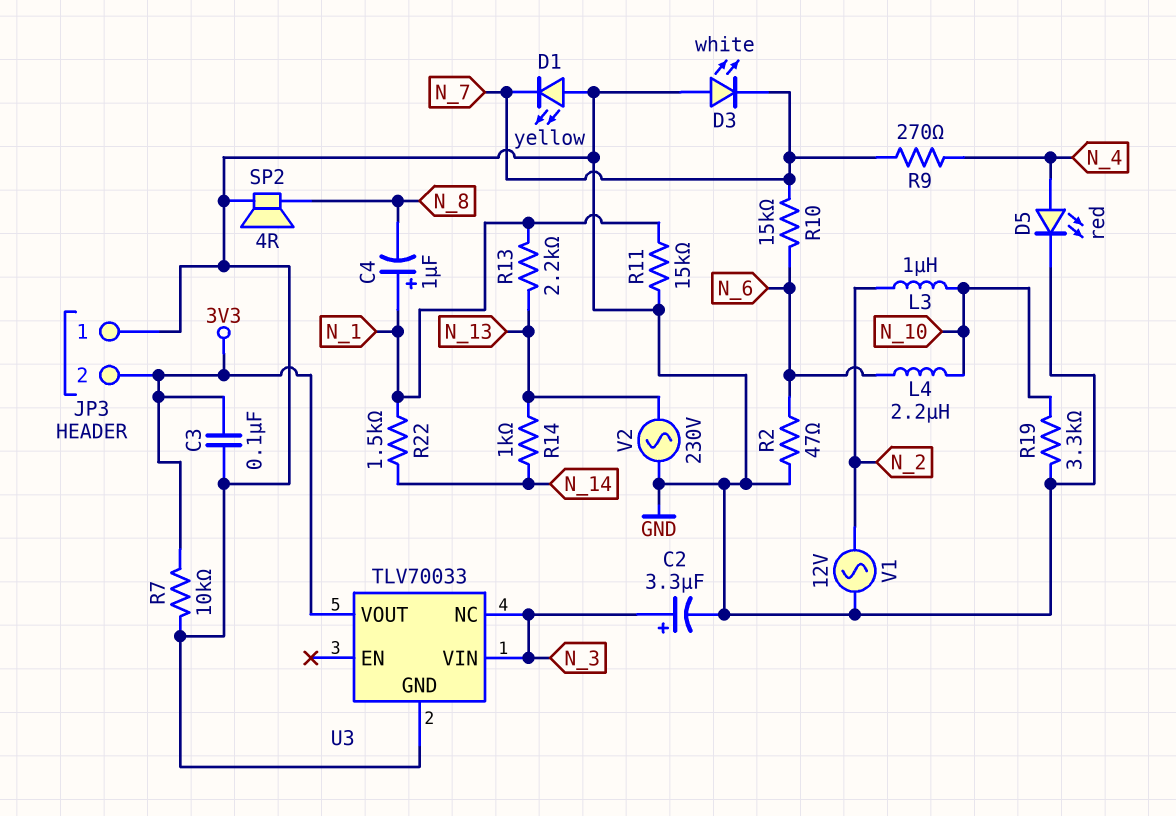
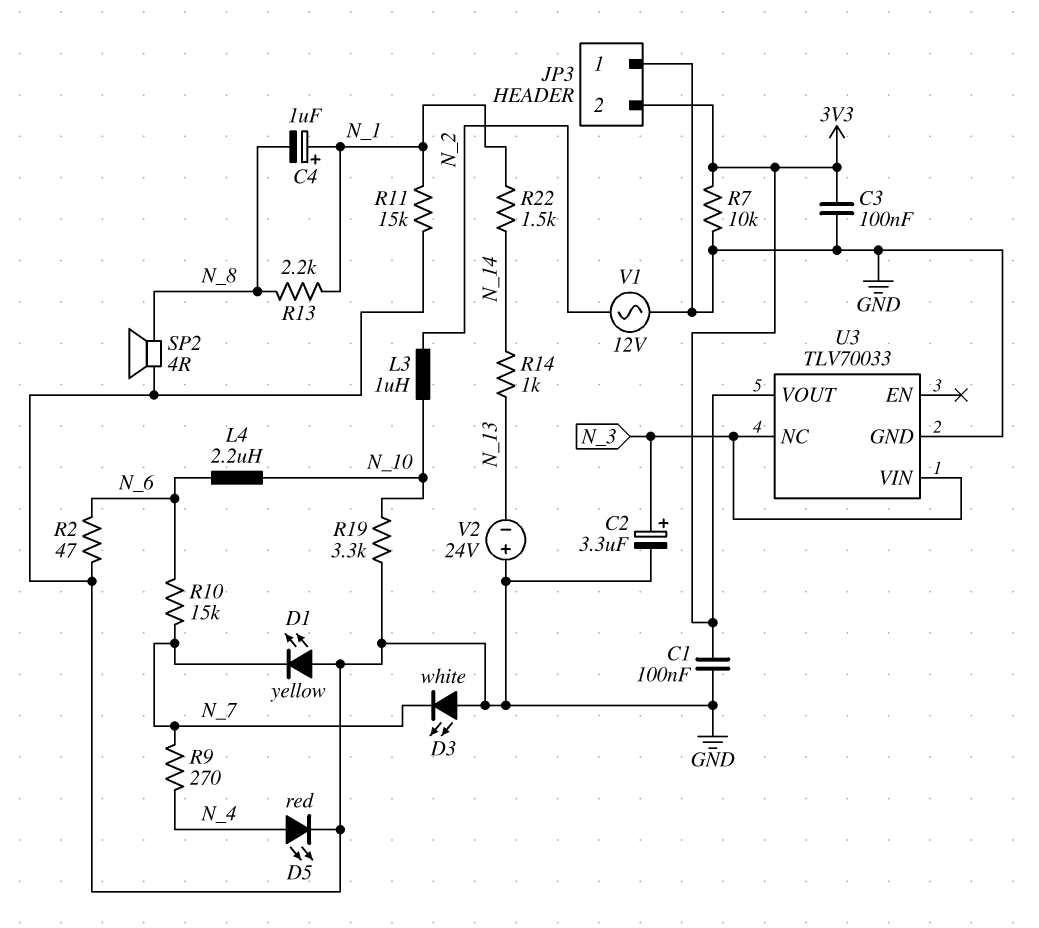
C1: none -> 100nF (3V3, GND)
R13: 2.2k (N_1, N_13) -> 2.2k (N_1, N_8)
V2: AC 230V (GND, N_13) -> 24V (plus GND, minus N_13)

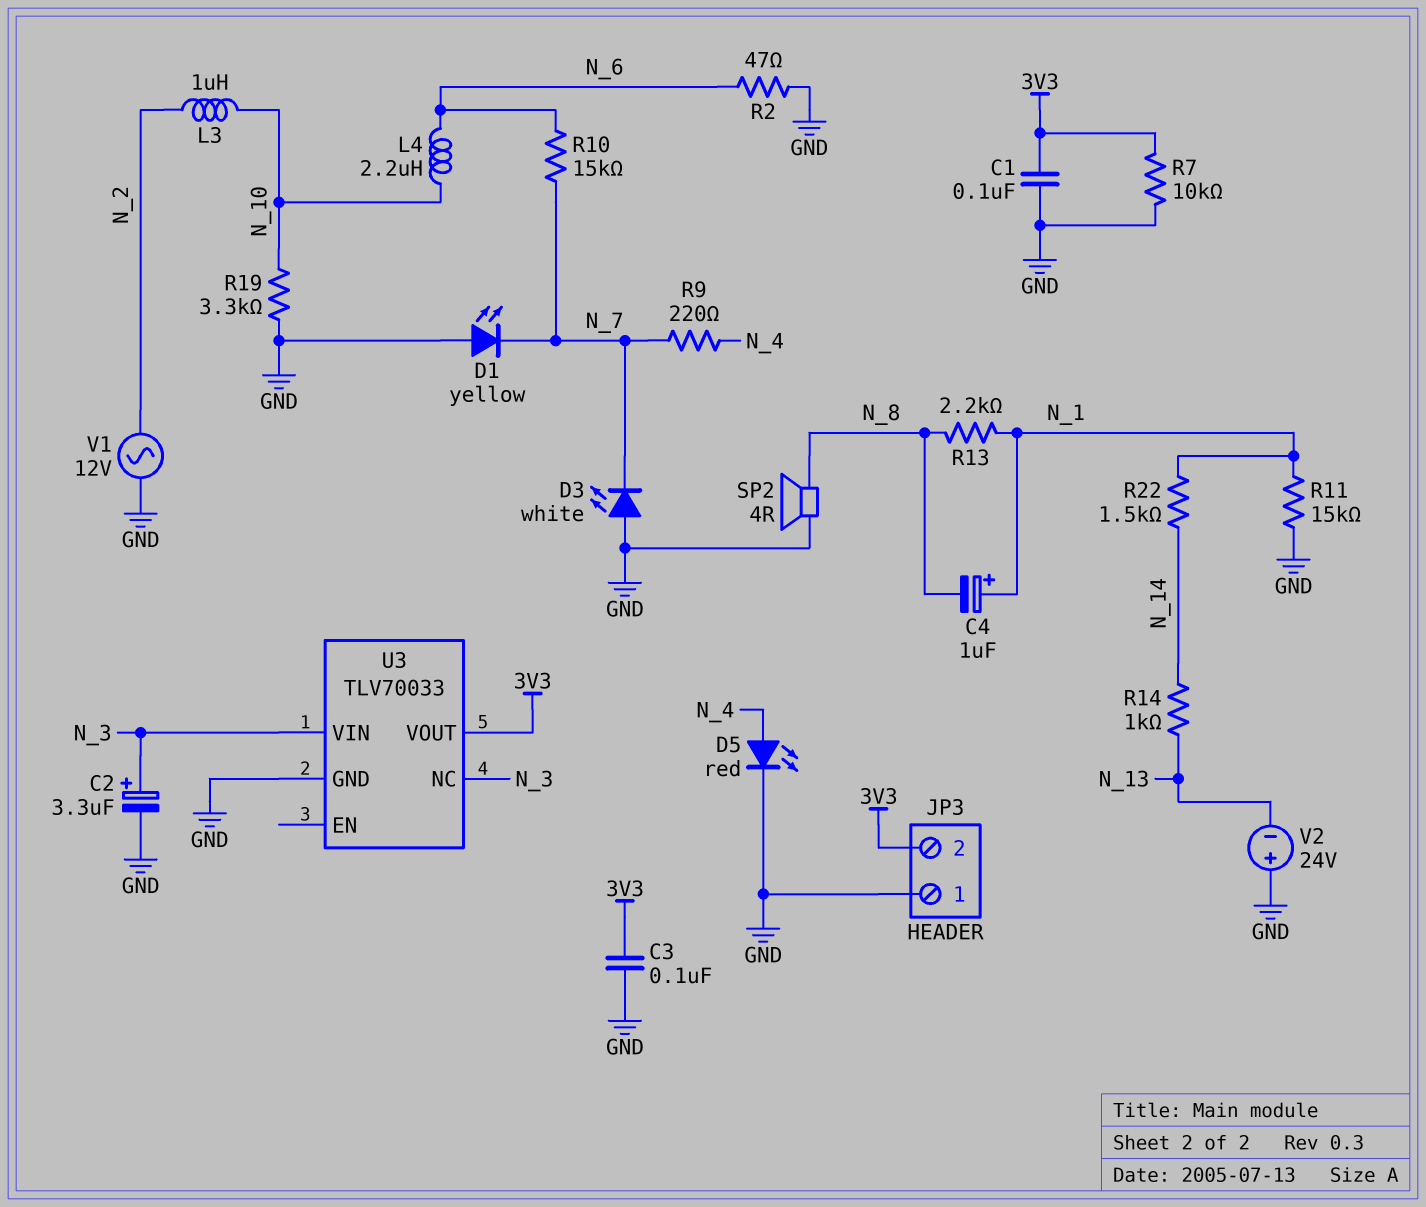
R9: 270 (N_4, N_7) -> 220 (N_4, N_7)

